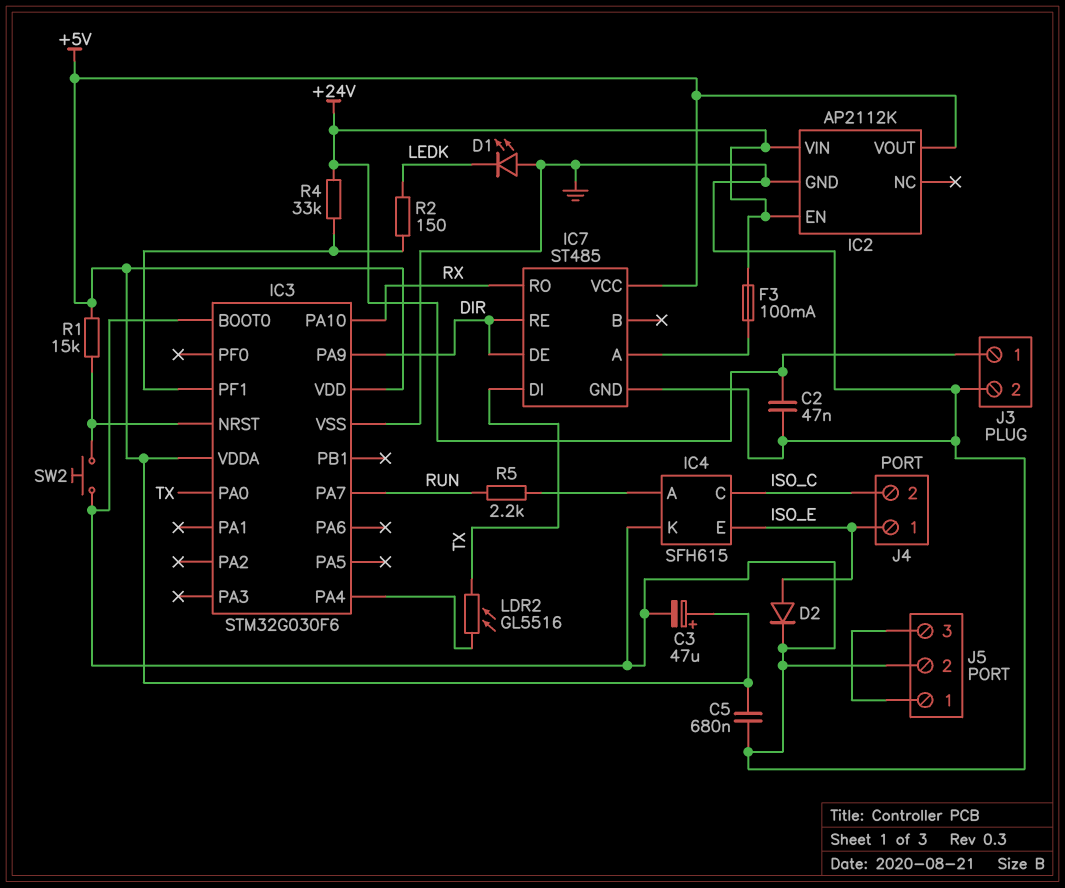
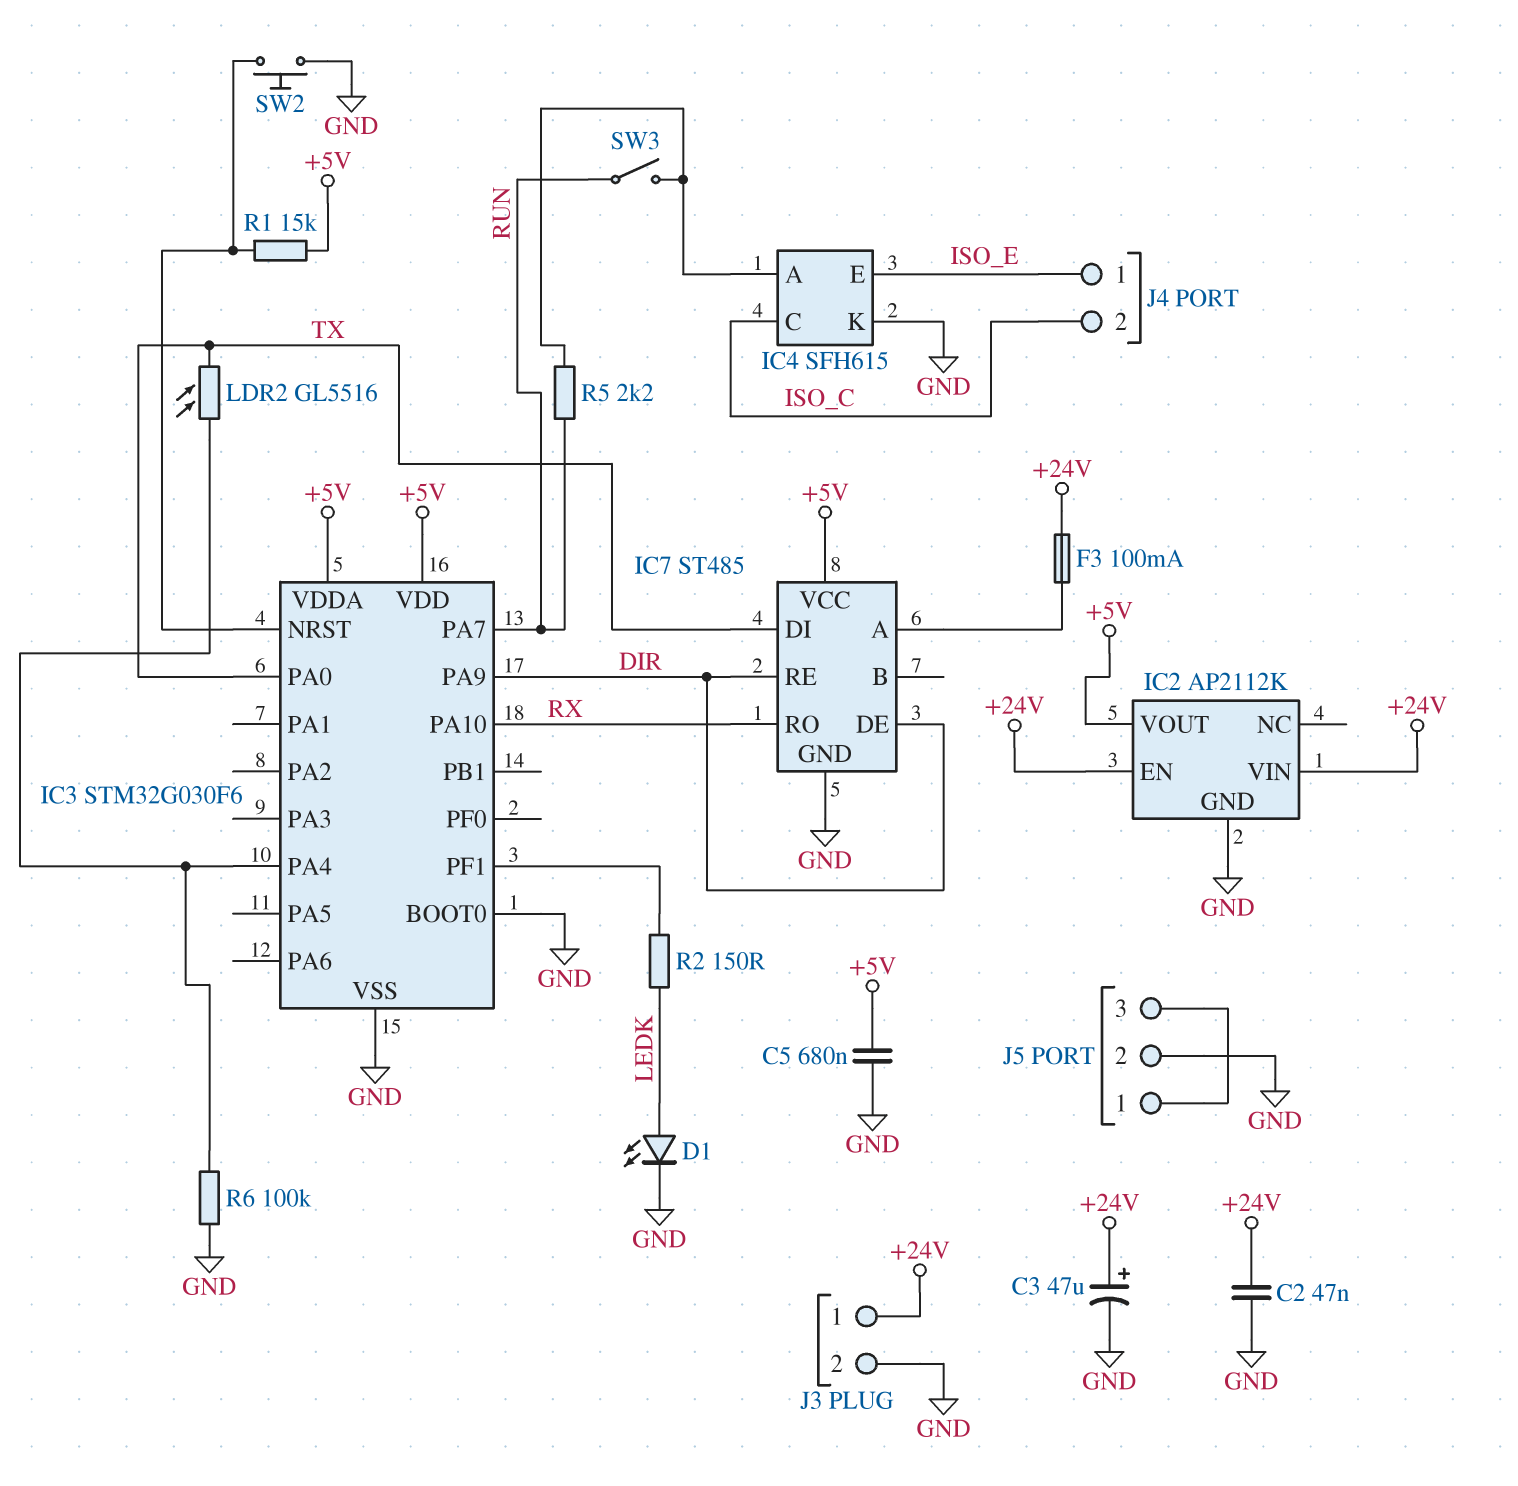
C3: 47uF (plus +5V, minus GND) -> 47uF (plus +24V, minus GND)
D1: LED (A GND, K LEDK) -> LED (A LEDK, K GND)
D2: diode (A ISO_E, K GND) -> none
R4: 33k (+24V, IC3/PF1) -> none
R6: none -> 100k (GND, IC3/PA4)
SW3: none -> switch (IC4/A, RUN)

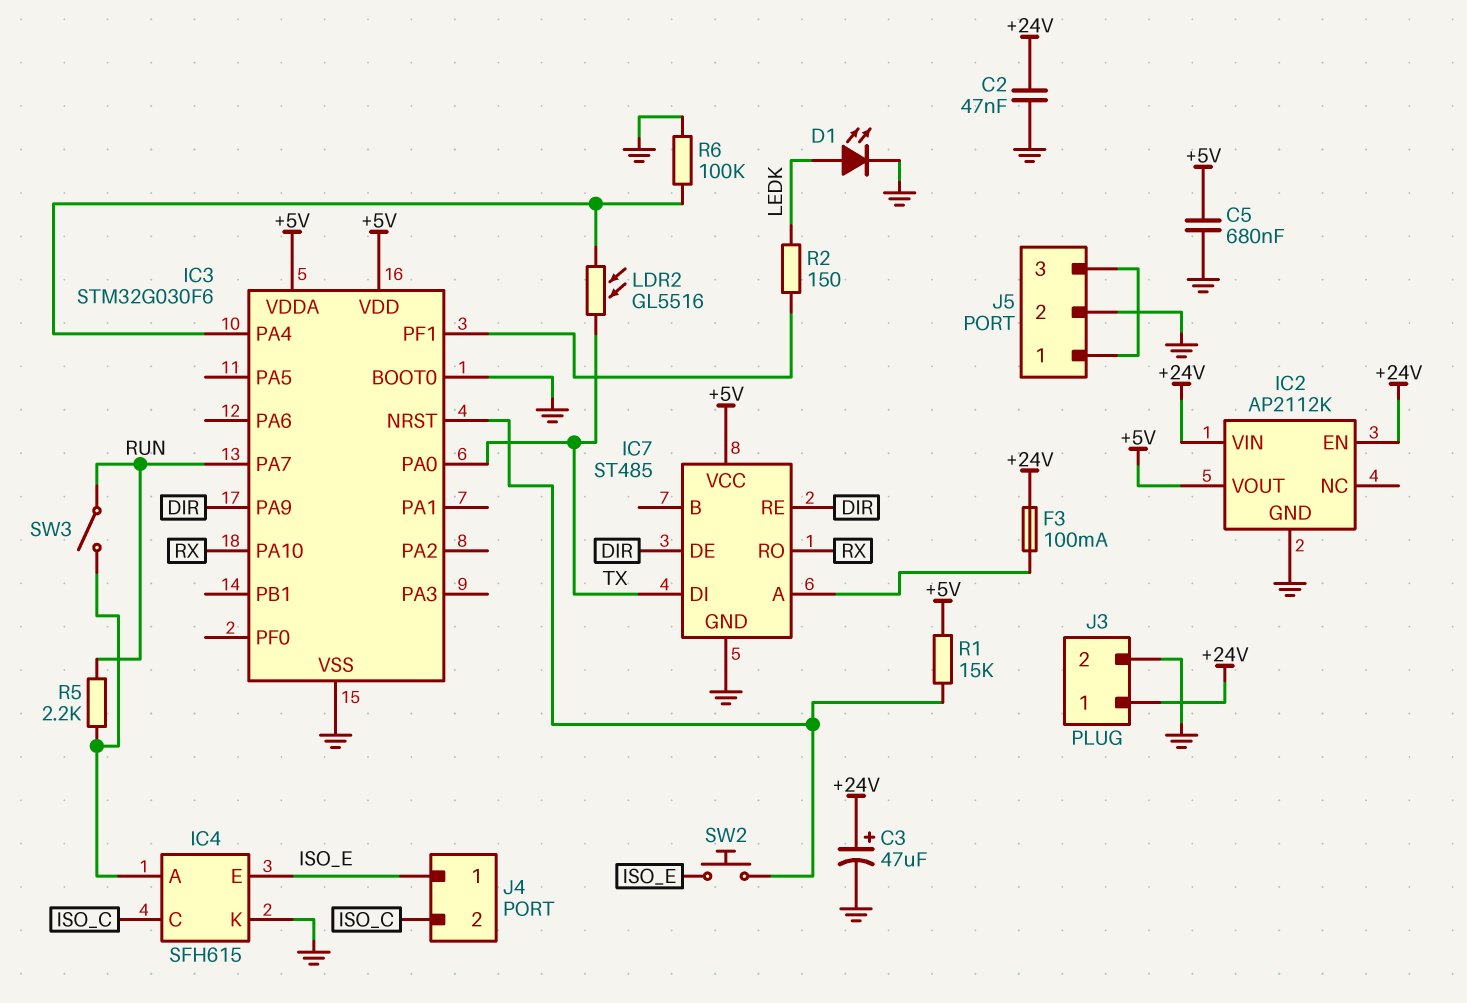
SW2: button (GND, IC3/NRST) -> button (IC3/NRST, ISO_E)

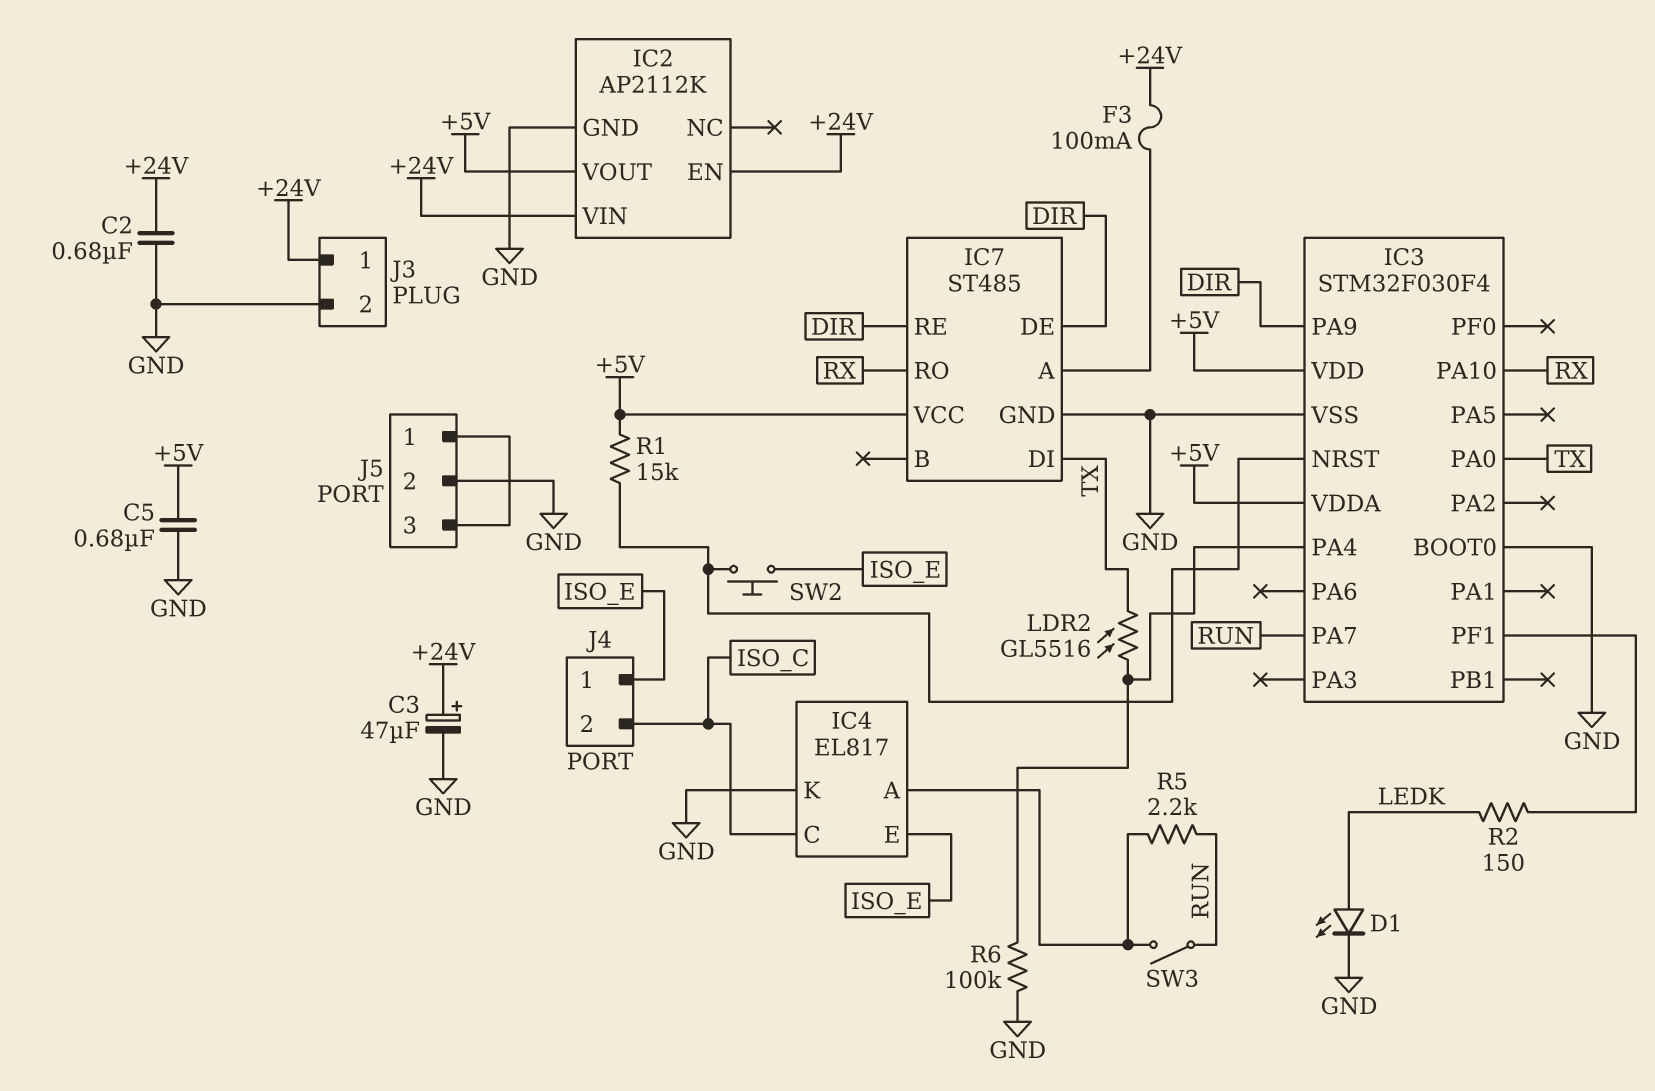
C2: 47nF (+24V, GND) -> 680nF (+24V, GND)
IC3: STM32G030F6 -> STM32F030F4
IC4: SFH615 -> EL817

